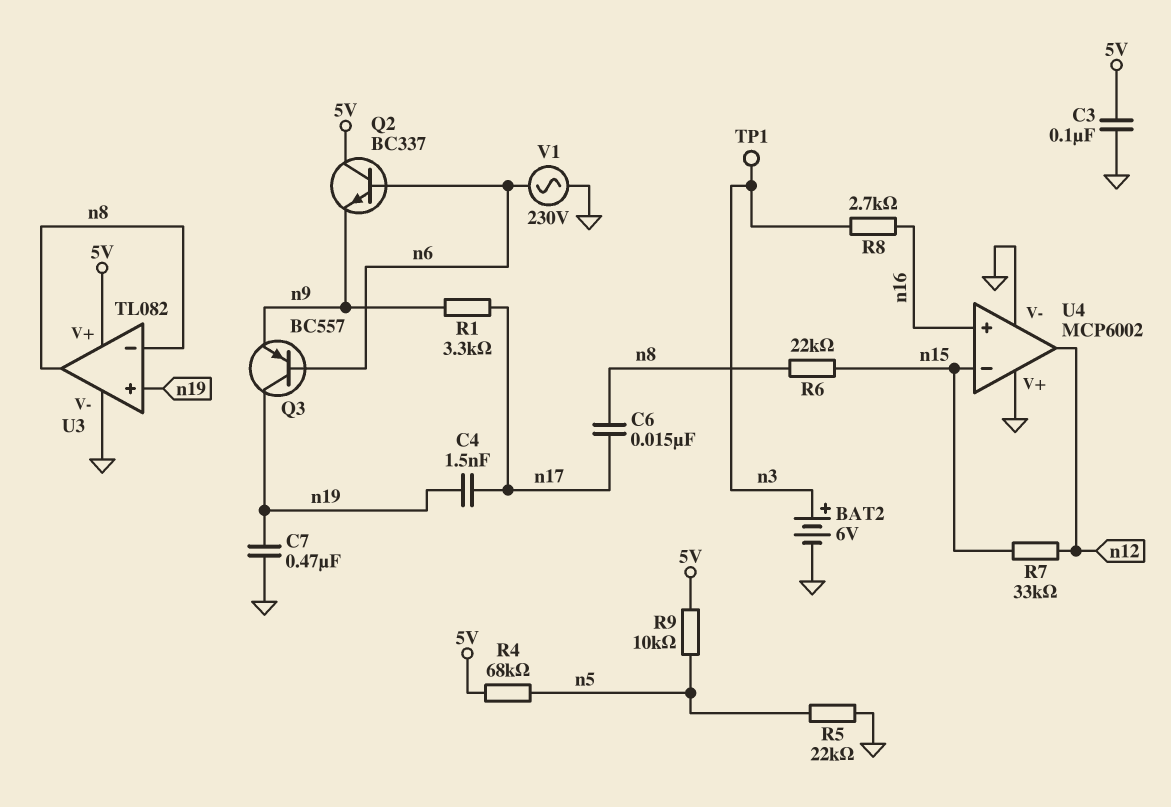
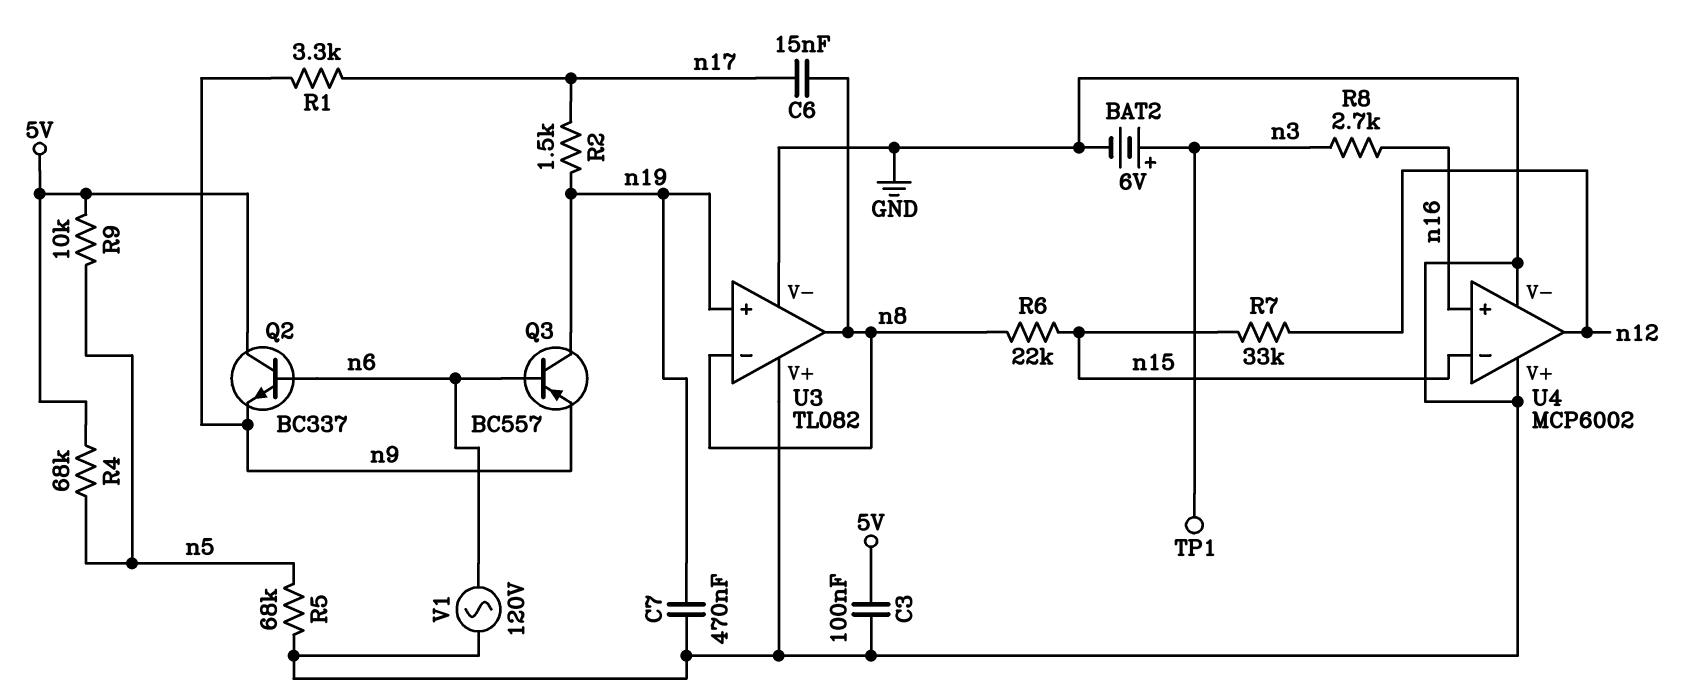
C4: 1.5nF (n17, n19) -> none
R2: none -> 1.5k (n17, n19)
R5: 22k (GND, n5) -> 68k (GND, n5)
U3 pin V+: 5V -> GND
V1: AC 230V (GND, n6) -> AC 120V (GND, n6)

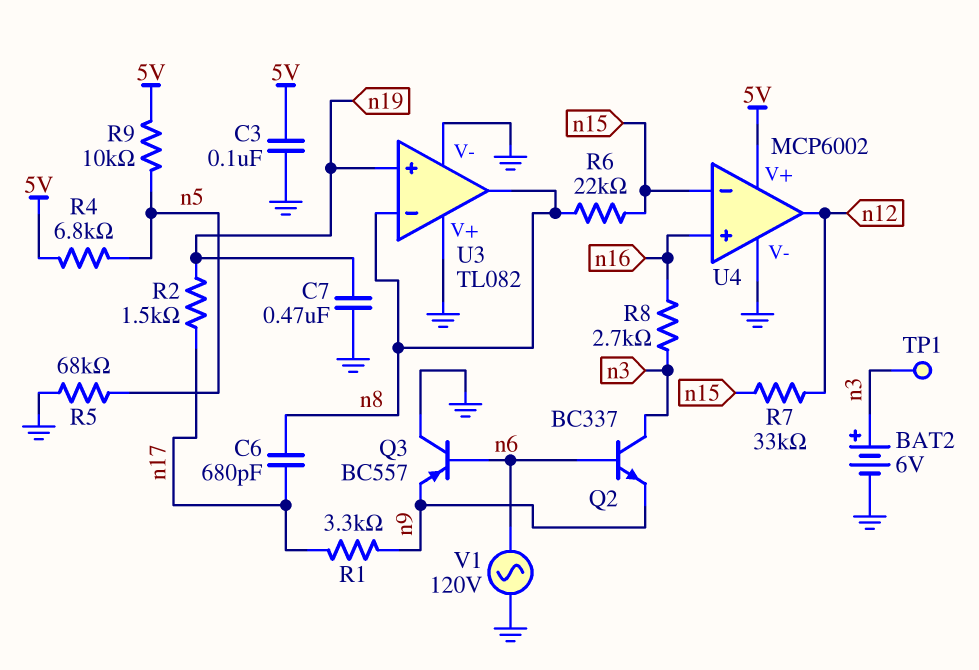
C6: 15nF (n8, n17) -> 680pF (n8, n17)
Q2: NPN BC337 (B n6, C 5V, E n9) -> NPN BC337 (B n6, C n3, E n9)
Q3: PNP BC557 (B n6, C n19, E n9) -> PNP BC557 (B n6, C GND, E n9)
R4: 68k (5V, n5) -> 6.8k (5V, n5)
U4 pin V+: GND -> 5V

